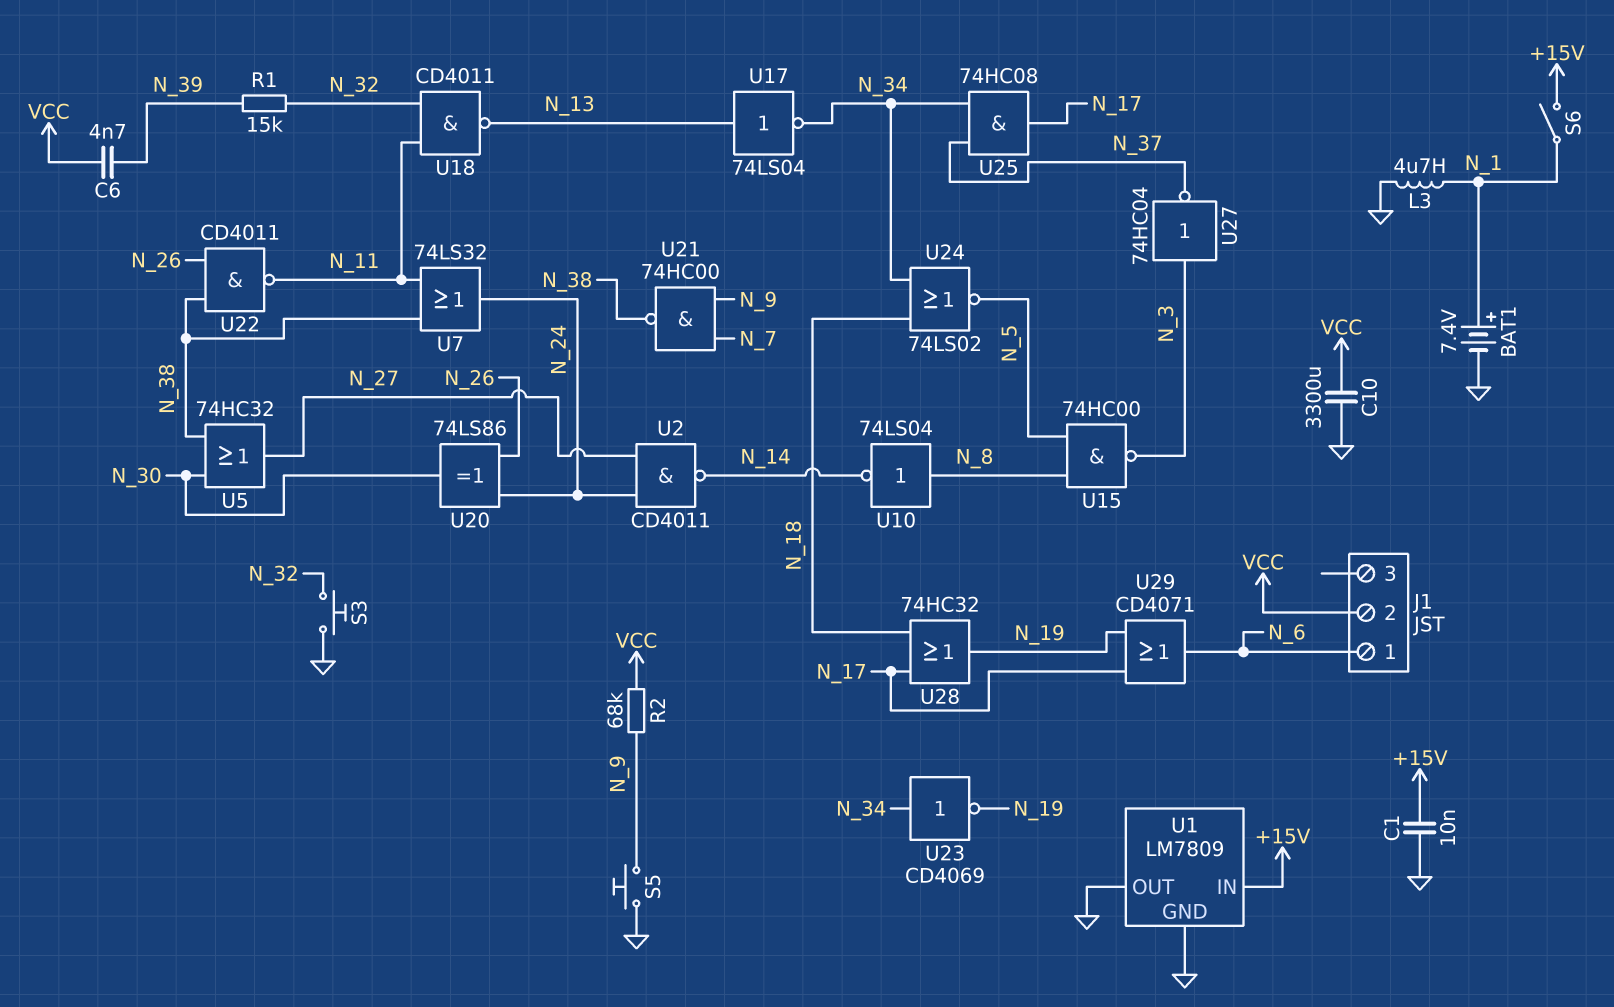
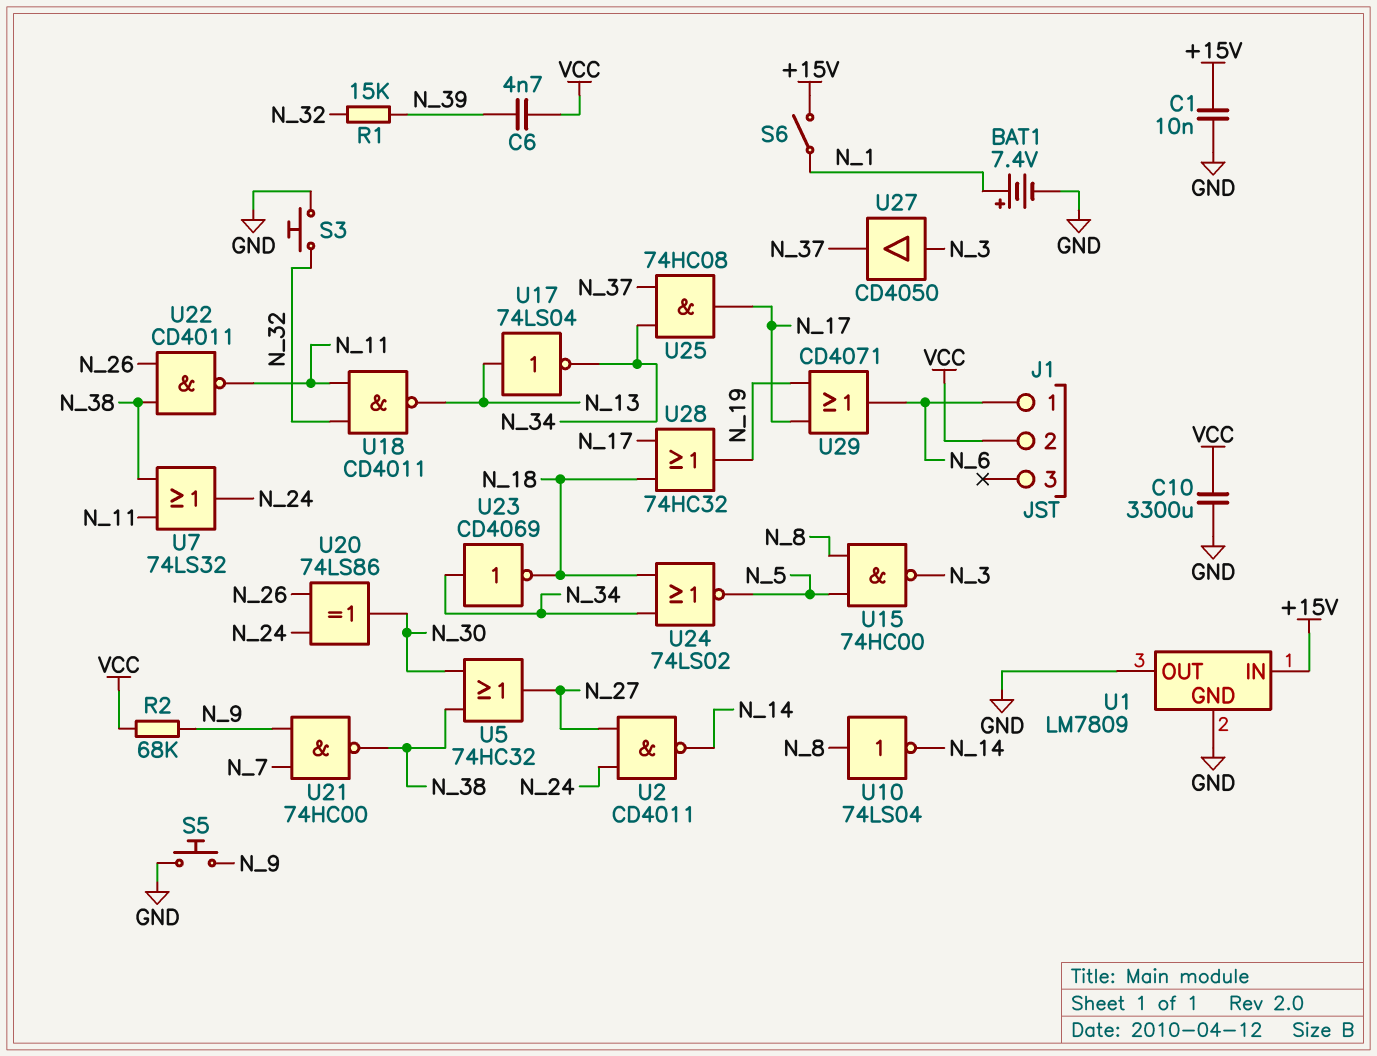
L3: 4.7uH (GND, N_1) -> none
U23: NOT CD4069 (in N_34, out N_19) -> NOT CD4069 (in N_34, out N_18)
U27: NOT 74HC04 (in N_3, out N_37) -> buffer CD4050 (in N_3, out N_37)

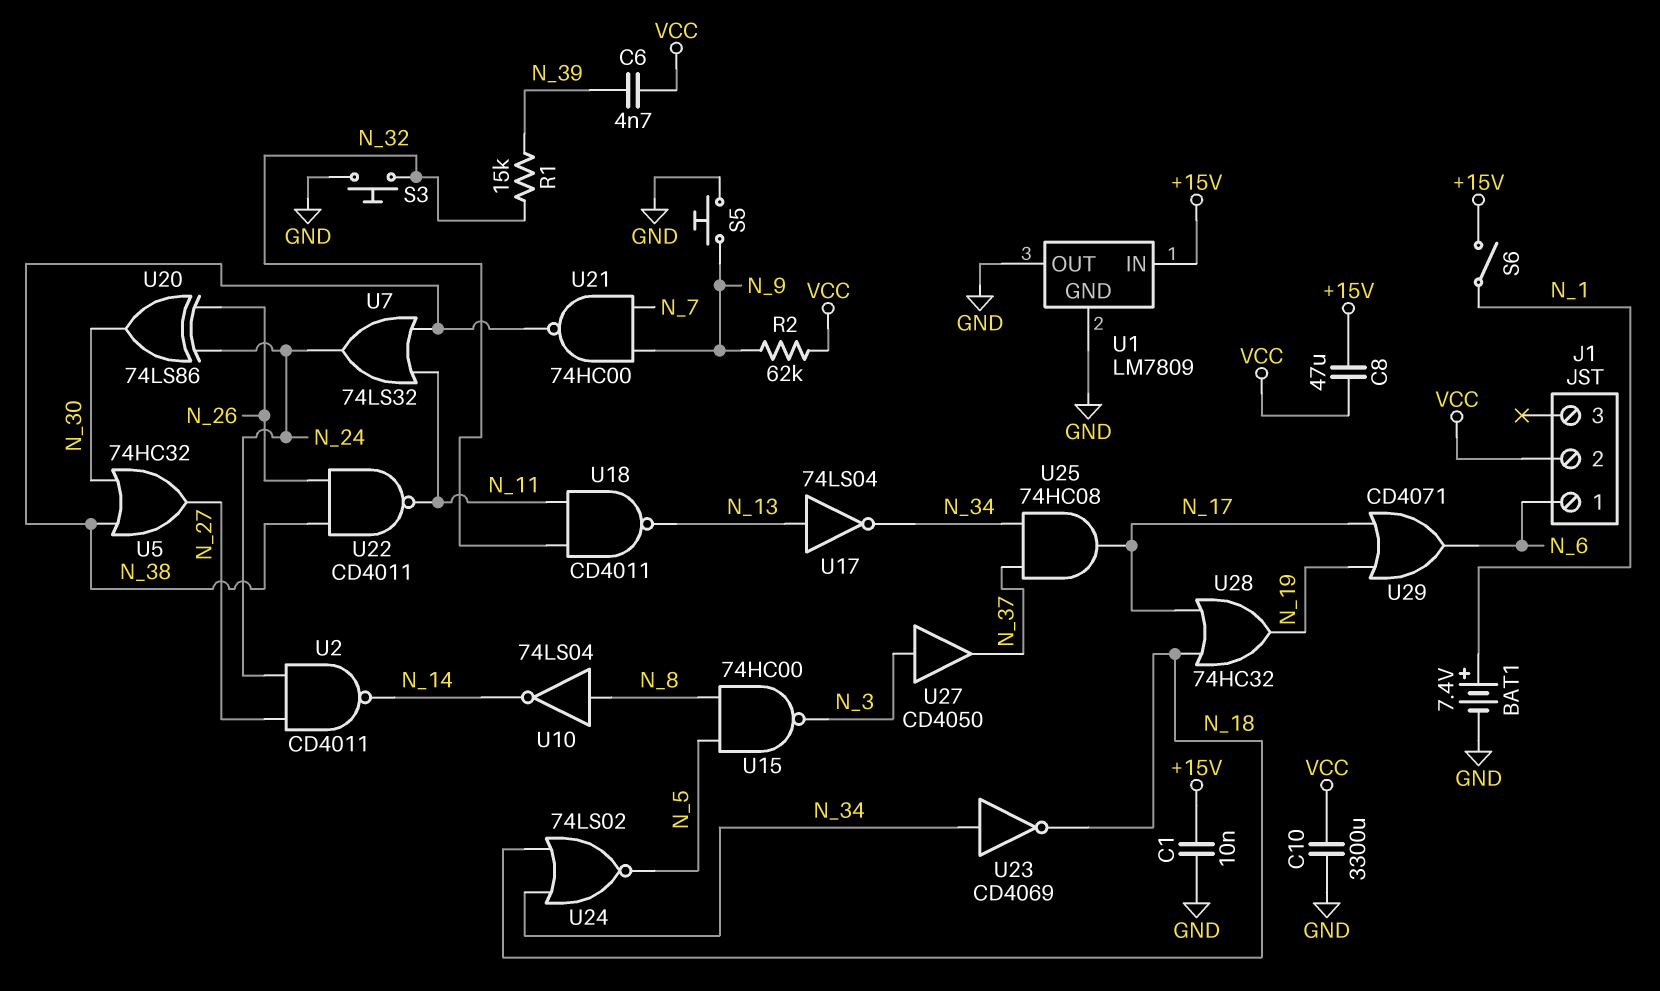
C8: none -> 47uF (+15V, VCC)
R2: 68k (N_9, VCC) -> 62k (N_9, VCC)

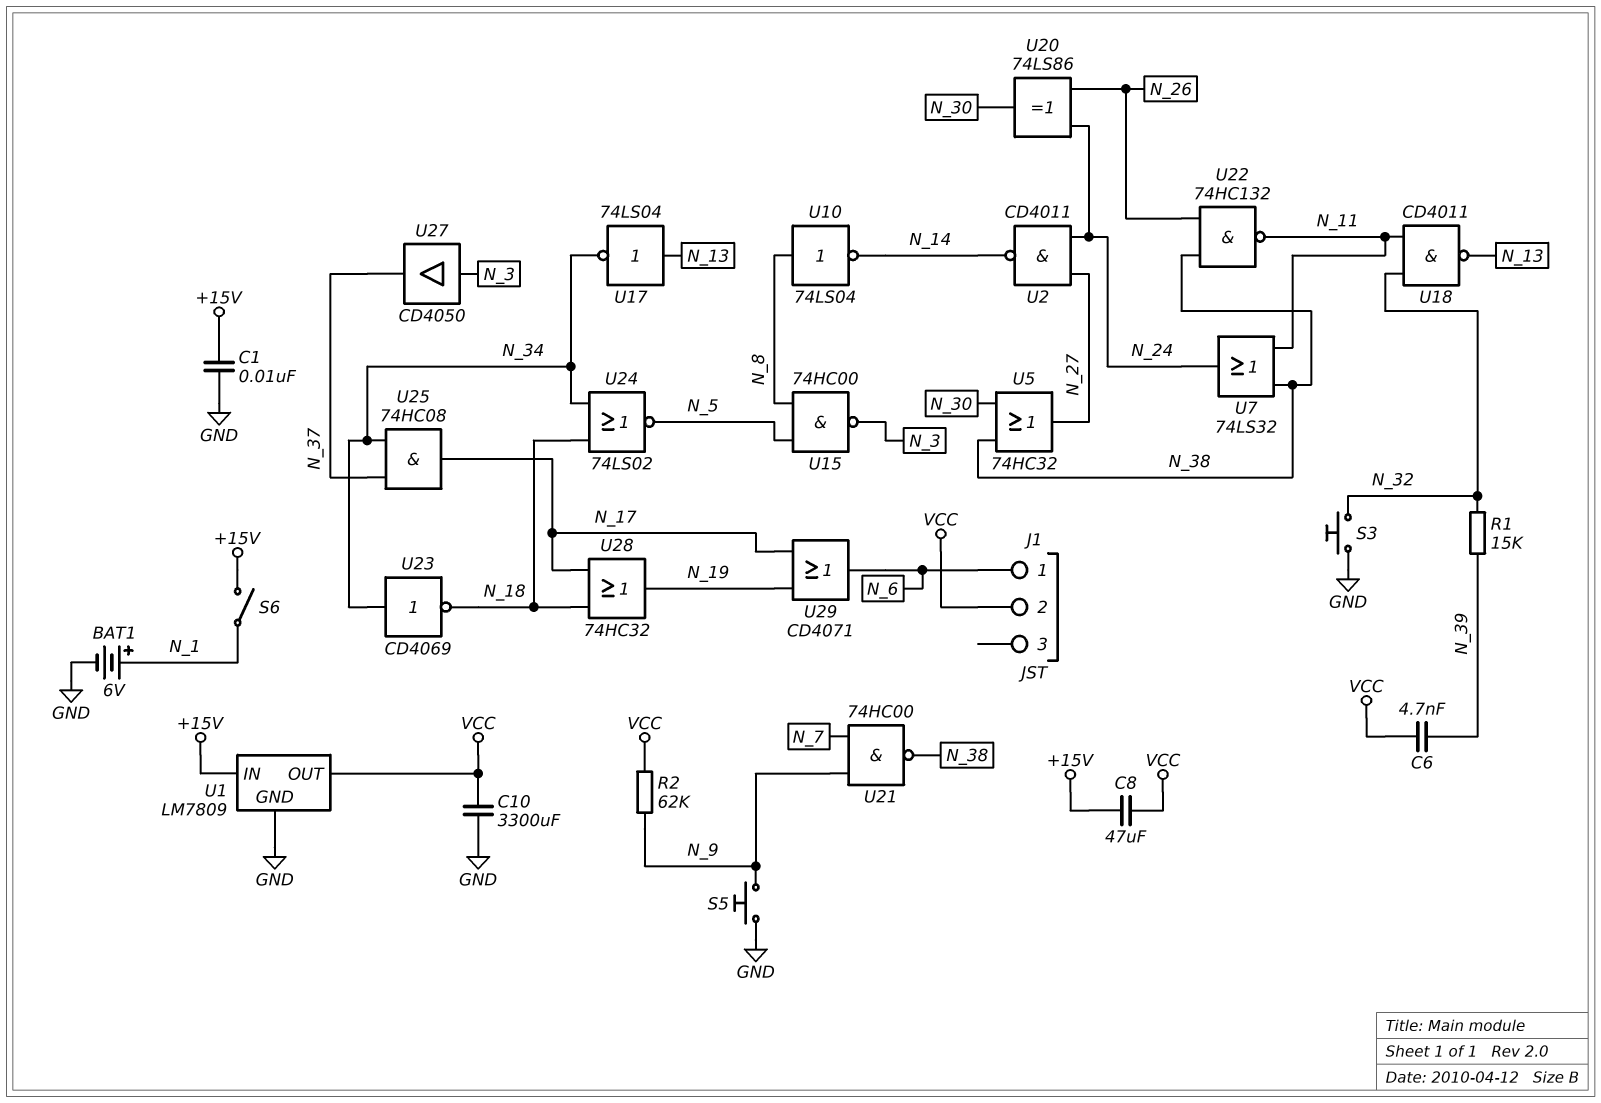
BAT1: 7.4V (plus N_1, minus GND) -> 6V (plus N_1, minus GND)
U1 pin OUT: GND -> VCC
U22: NAND CD4011 (in N_26, in N_38, out N_11) -> NAND 74HC132 (in N_26, in N_38, out N_11)

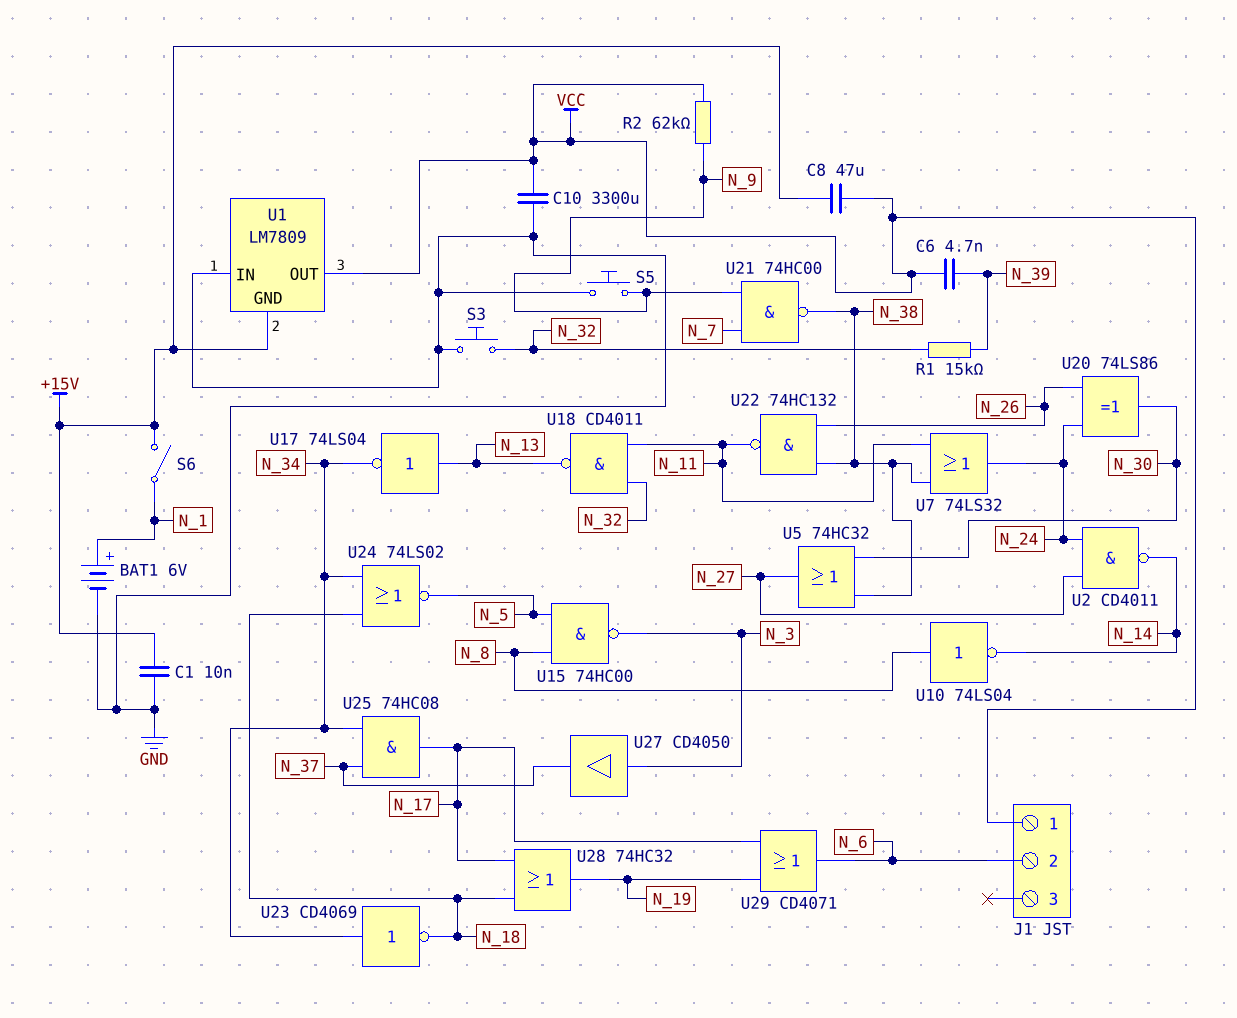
J1 pin 1: N_6 -> VCC
J1 pin 2: VCC -> N_6
U1 pin GND: GND -> +15V
U1 pin IN: +15V -> GND

